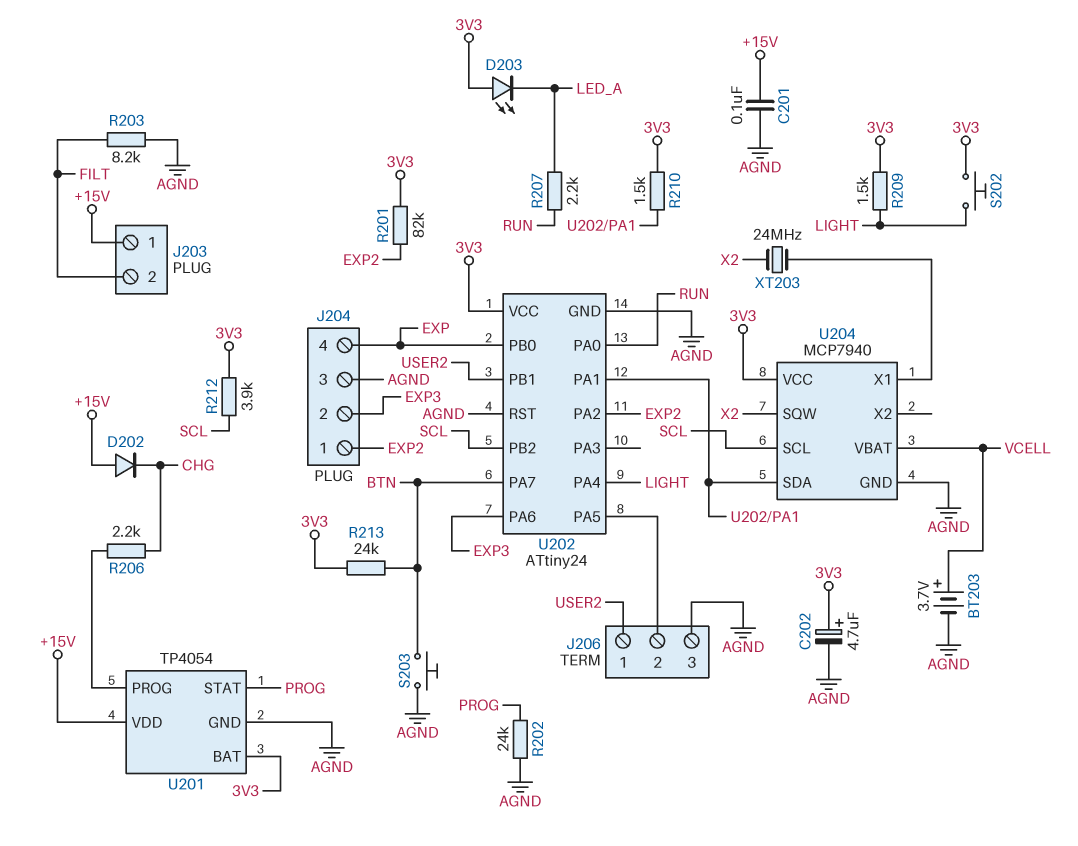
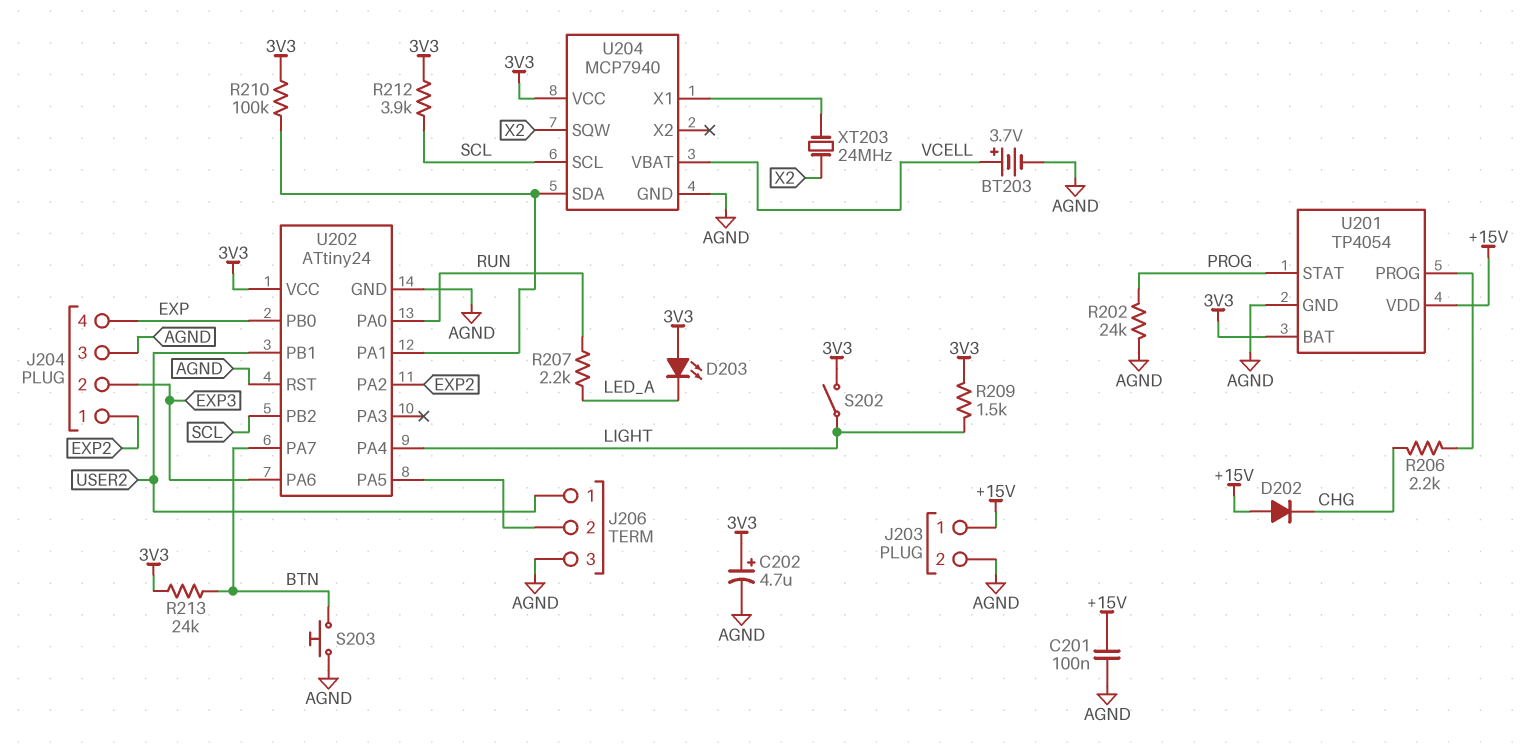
J203 pin 2: FILT -> AGND
R201: 82k (3V3, EXP2) -> none
R203: 8.2k (AGND, FILT) -> none
R210: 1.5k (3V3, U202/PA1) -> 100k (3V3, U202/PA1)
S202: button (3V3, LIGHT) -> switch (3V3, LIGHT)

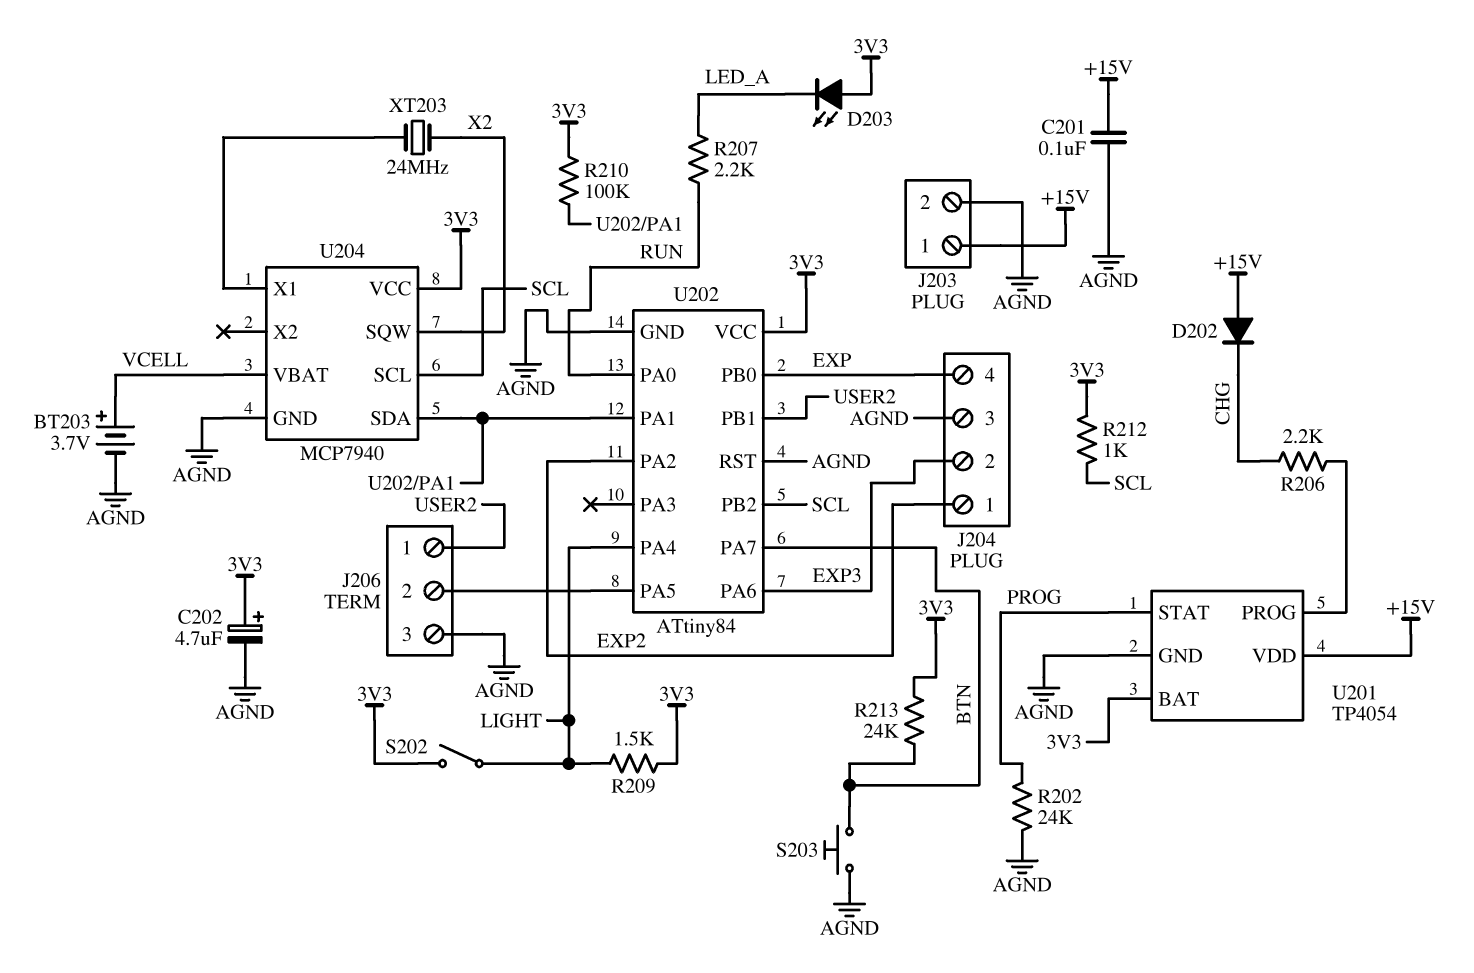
R212: 3.9k (3V3, SCL) -> 1k (3V3, SCL)
U202: ATtiny24 -> ATtiny84

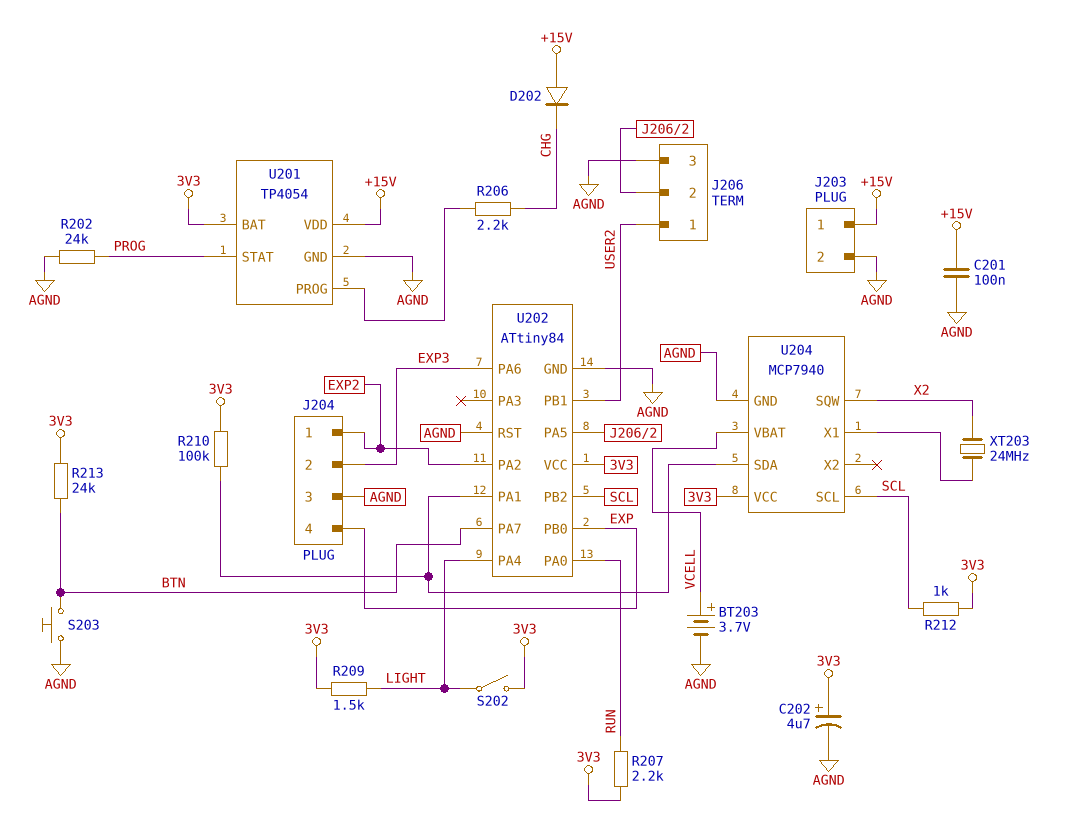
D203: LED (A 3V3, K LED_A) -> none
R207: 2.2k (LED_A, RUN) -> 2.2k (3V3, RUN)

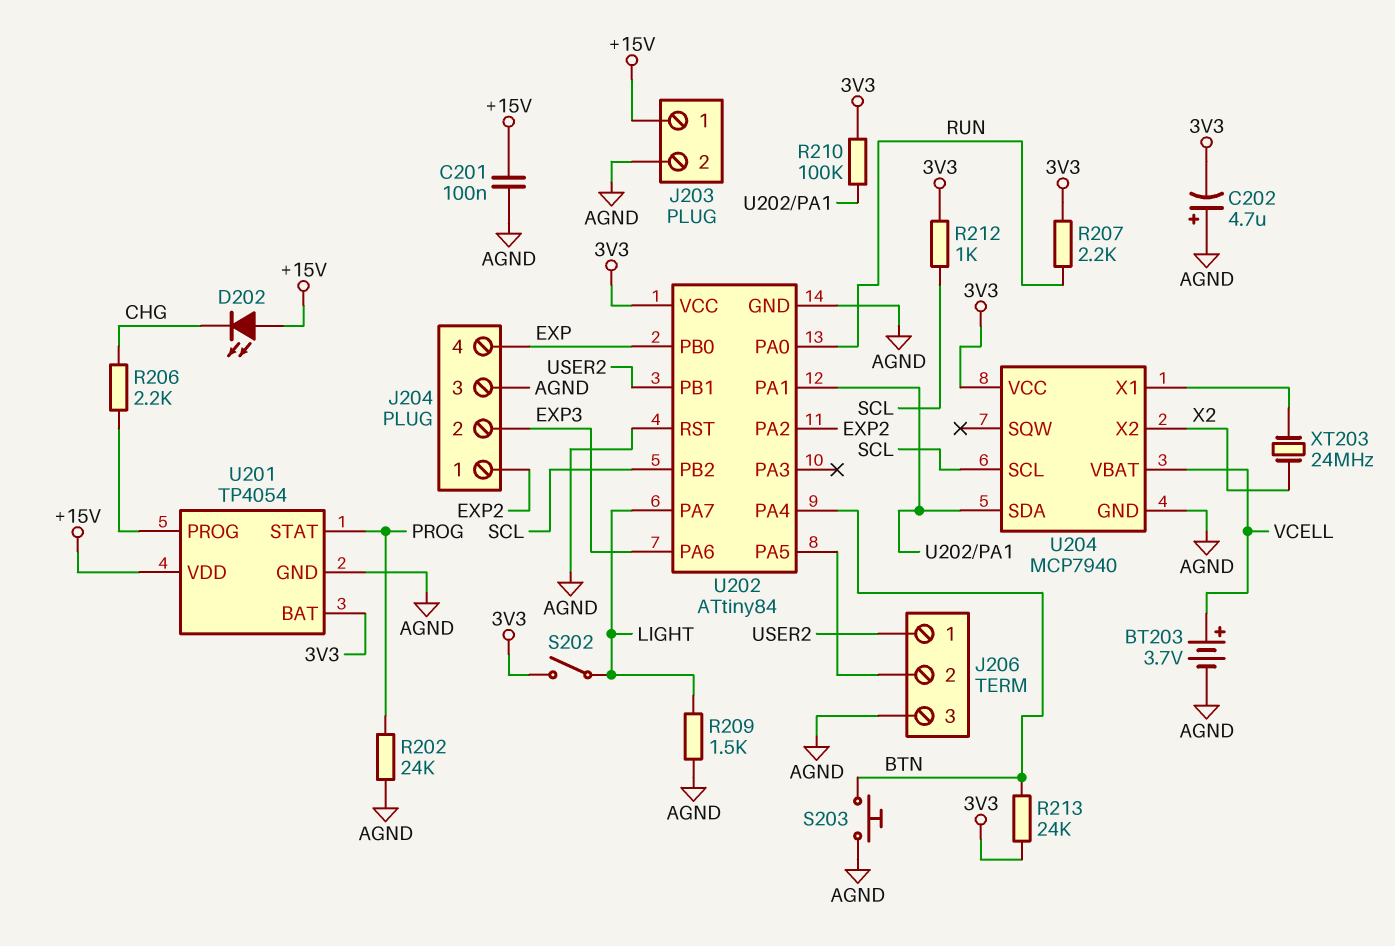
C202: 4.7uF (plus 3V3, minus AGND) -> 4.7uF (plus AGND, minus 3V3)
D202: diode (A +15V, K CHG) -> LED (A +15V, K CHG)
R209: 1.5k (3V3, LIGHT) -> 1.5k (AGND, LIGHT)
U202 pin PA4: LIGHT -> BTN
U202 pin PA7: BTN -> LIGHT
U204 pin SQW: X2 -> none
U204 pin X2: none -> X2

